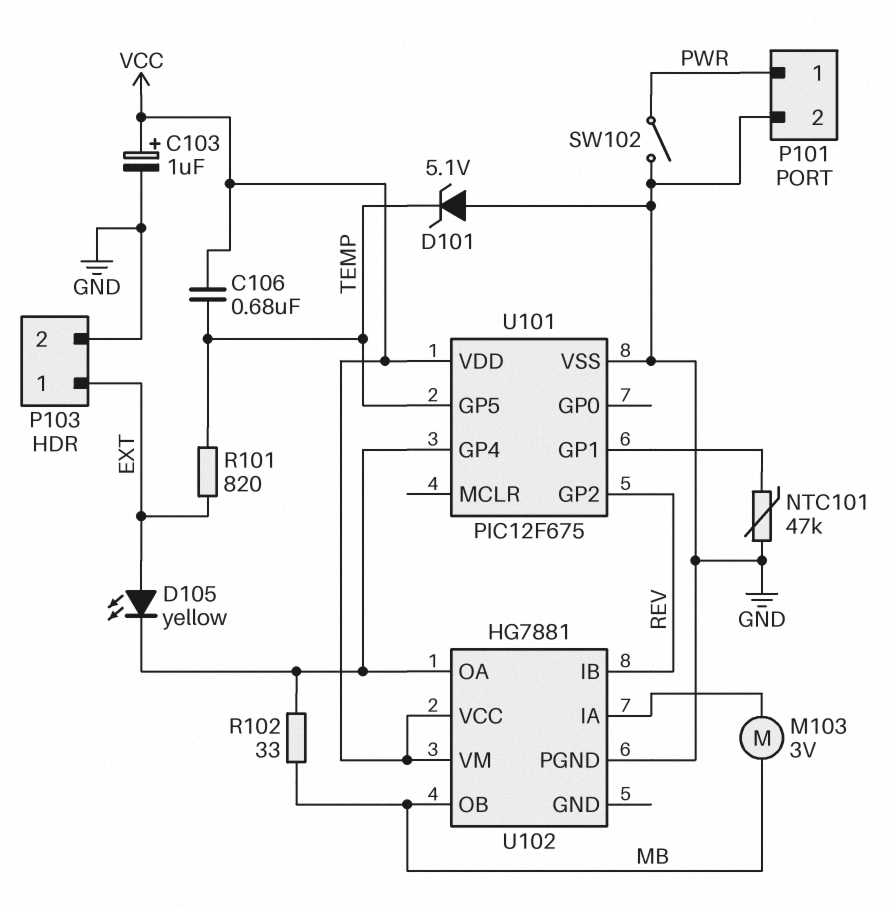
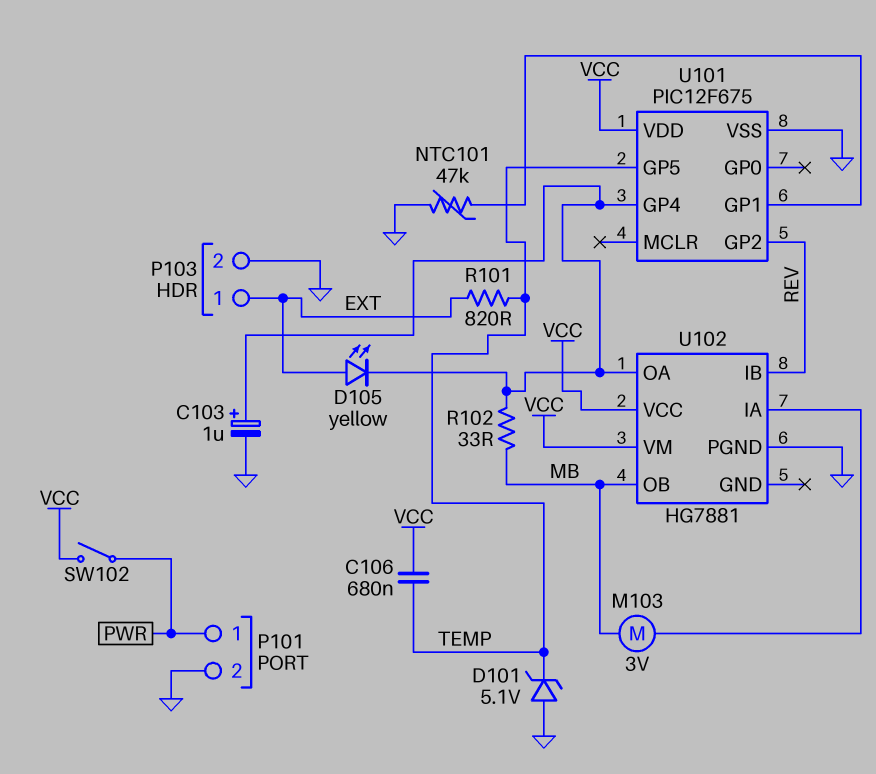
C103: 1uF (plus VCC, minus GND) -> 1uF (plus U101/GP4, minus GND)
SW102: switch (GND, PWR) -> switch (PWR, VCC)

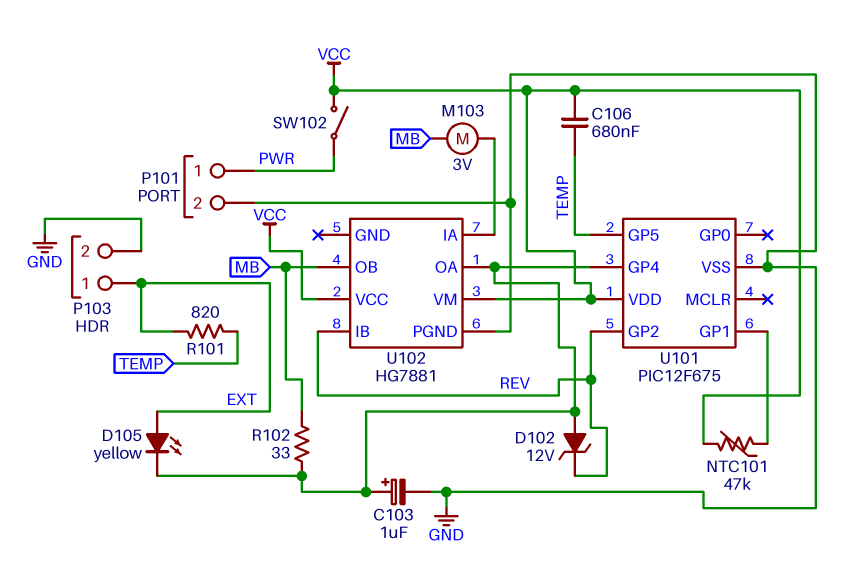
D101: zener 5.1V (A GND, K TEMP) -> none
D102: none -> zener 12V (A U101/GP4, K REV)
NTC101: 47k (GND, U101/GP1) -> 47k (U101/GP1, VCC)

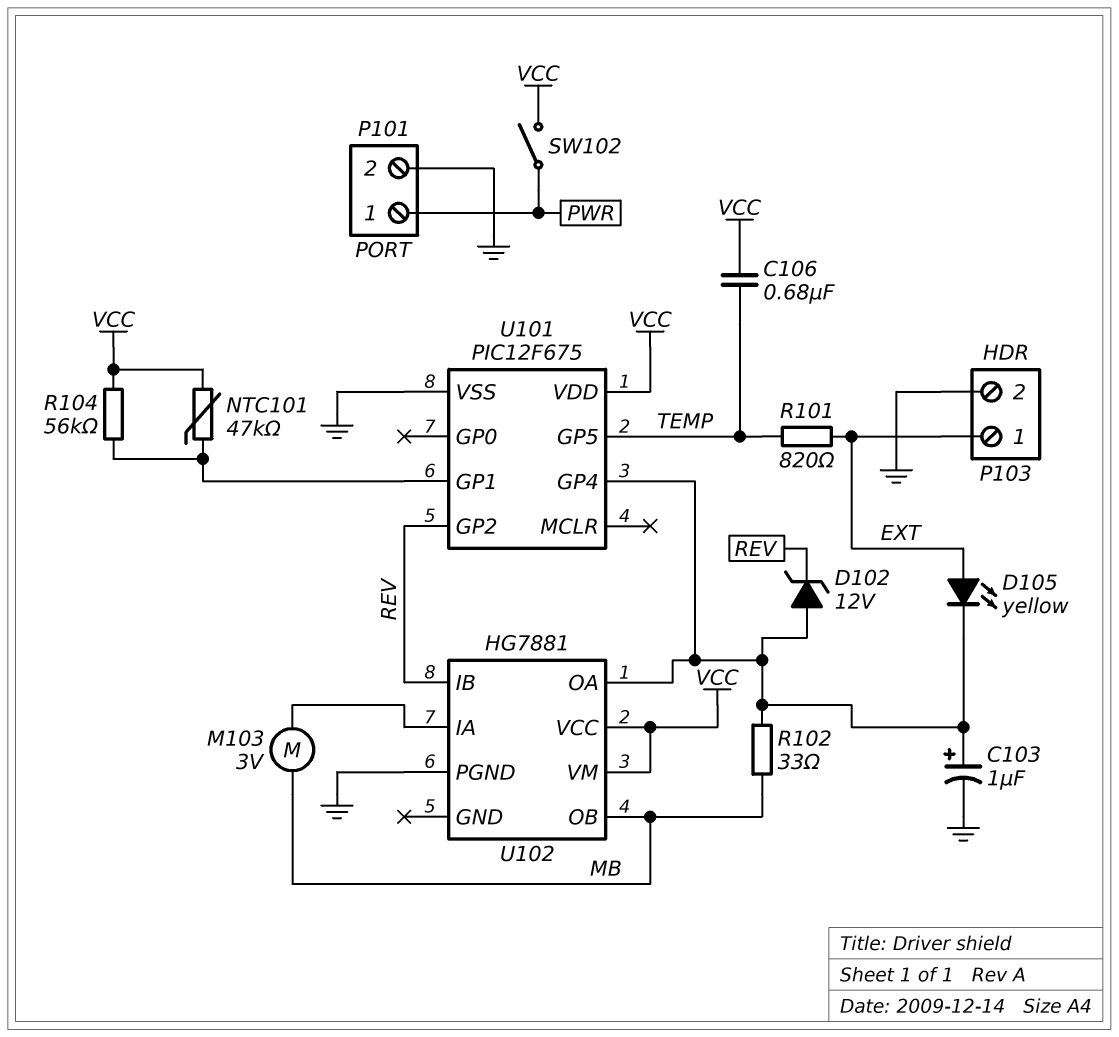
R104: none -> 56k (U101/GP1, VCC)

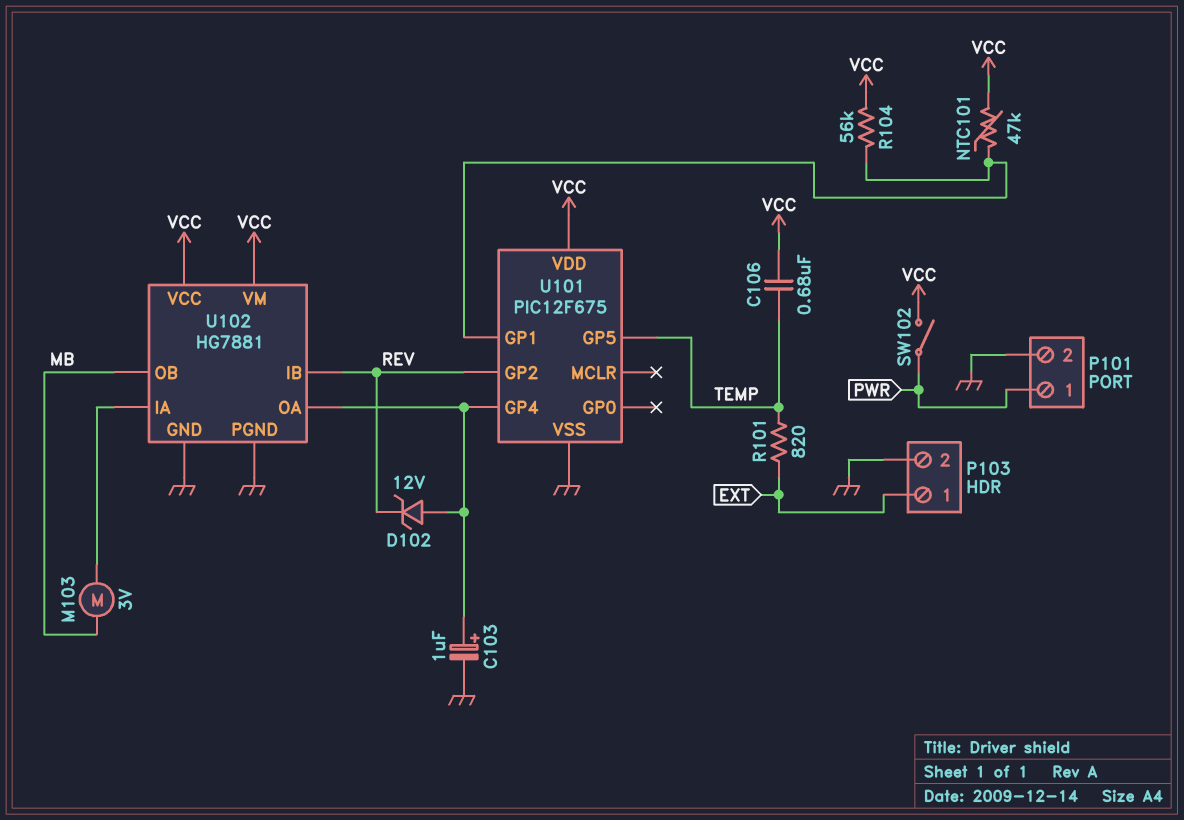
D105: LED yellow (A EXT, K U101/GP4) -> none
R102: 33 (MB, U101/GP4) -> none
U102 pin GND: none -> GND

